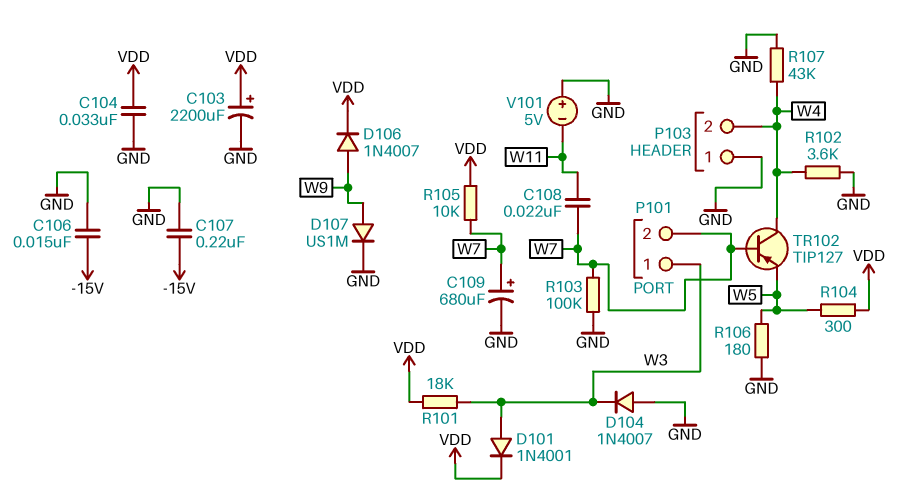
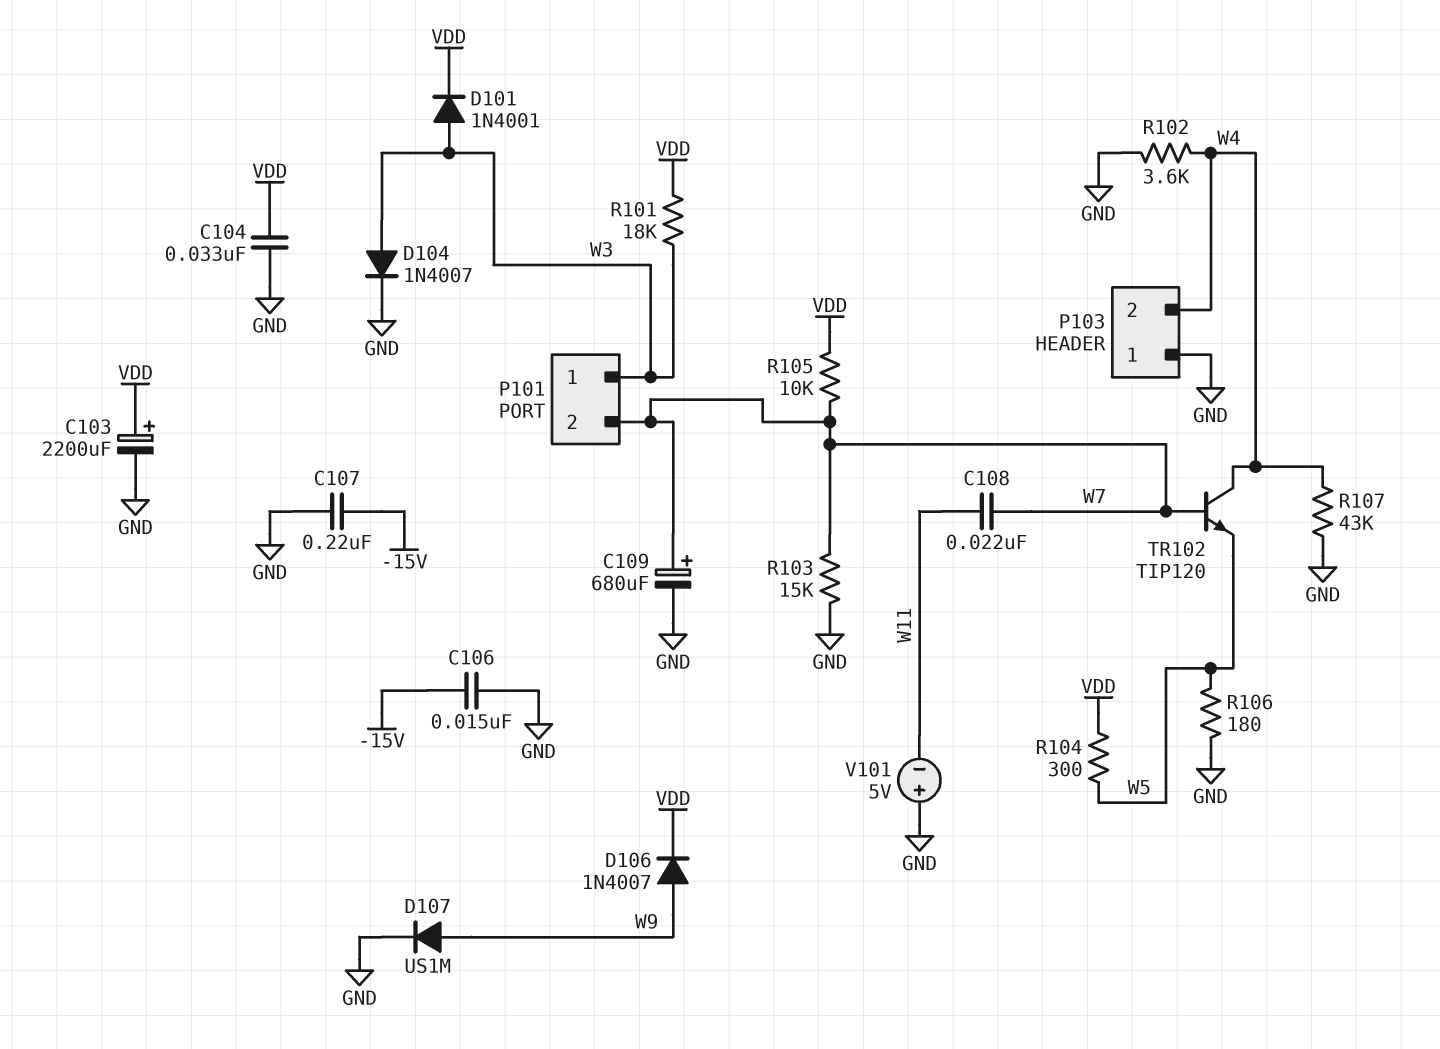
D104: diode 1N4007 (A GND, K W3) -> diode 1N4007 (A W3, K GND)
R103: 100k (GND, W7) -> 15k (GND, W7)
TR102: PNP TIP127 (B W7, C W4, E W5) -> NPN TIP120 (B W7, C W4, E W5)

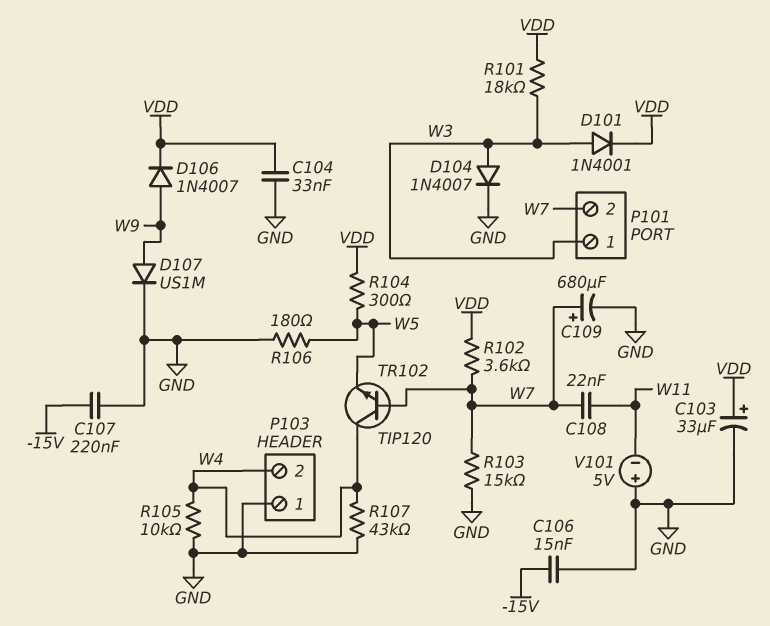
C103: 2200uF (plus VDD, minus GND) -> 33uF (plus VDD, minus GND)
R102: 3.6k (GND, W4) -> 3.6k (VDD, W7)
R105: 10k (VDD, W7) -> 10k (GND, W4)

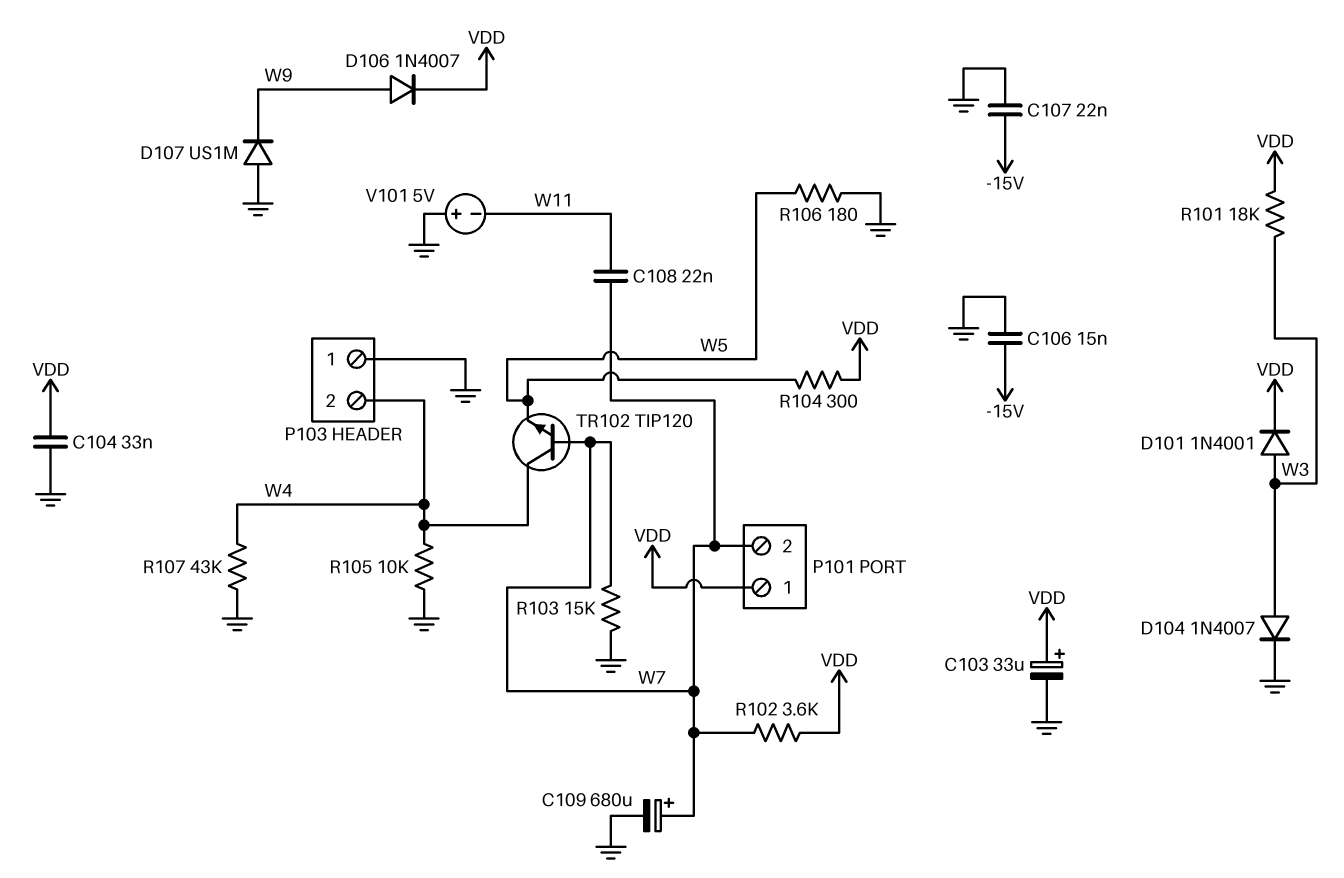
C107: 220nF (-15V, GND) -> 22nF (-15V, GND)
D107: diode US1M (A W9, K GND) -> diode US1M (A GND, K W9)
P101 pin 1: W3 -> VDD

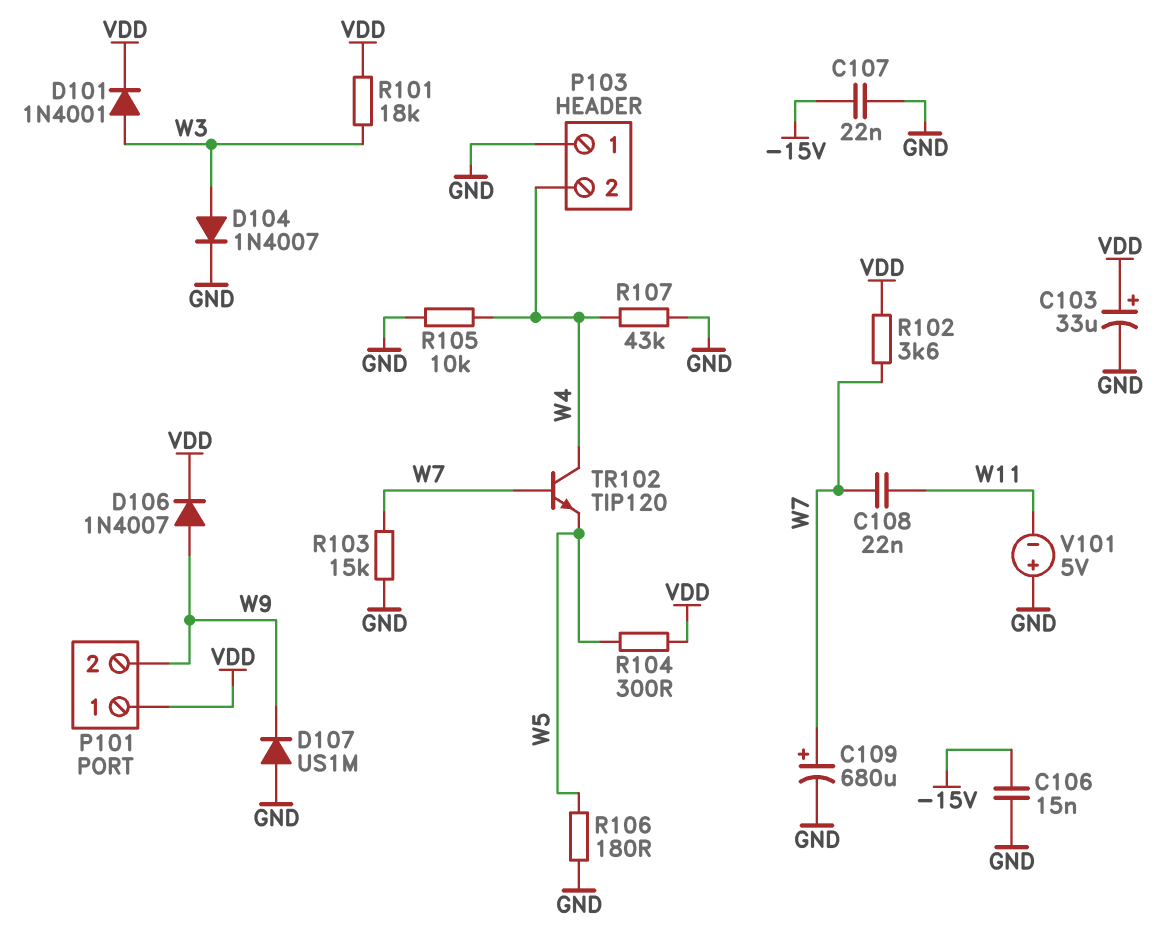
C104: 33nF (GND, VDD) -> none
P101 pin 2: W7 -> W9

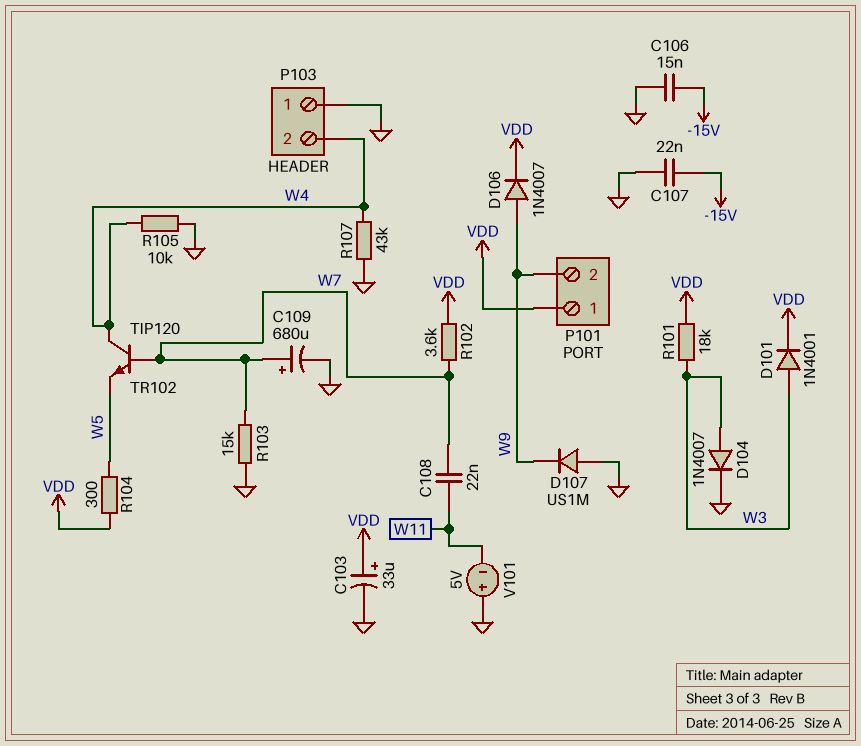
R106: 180 (GND, W5) -> none

